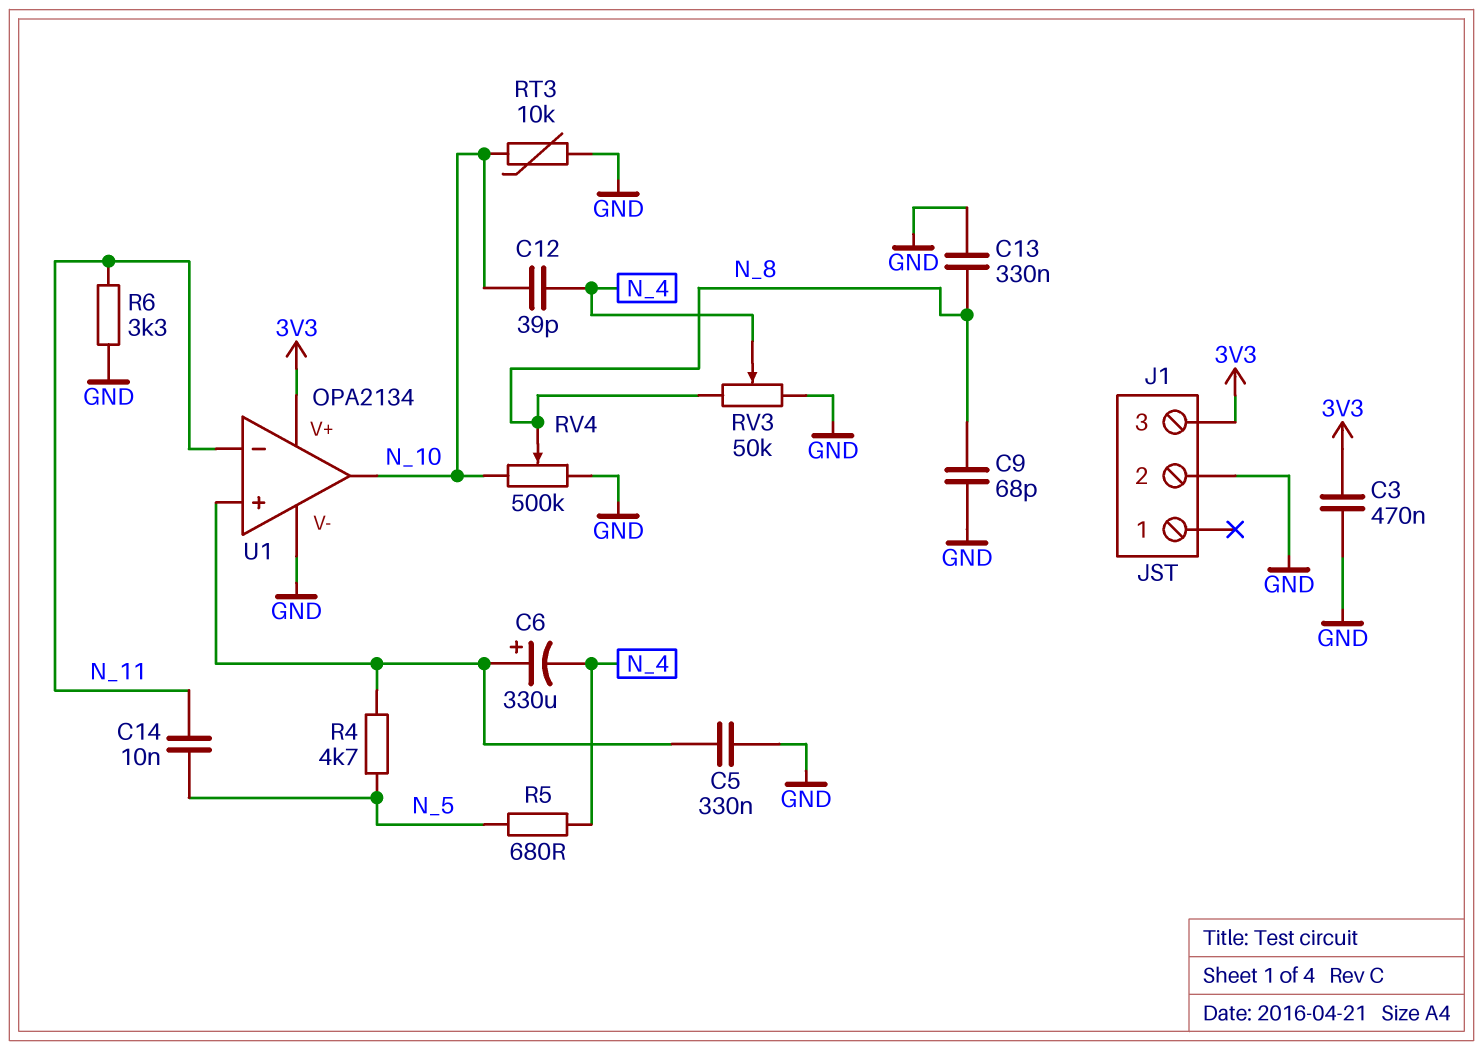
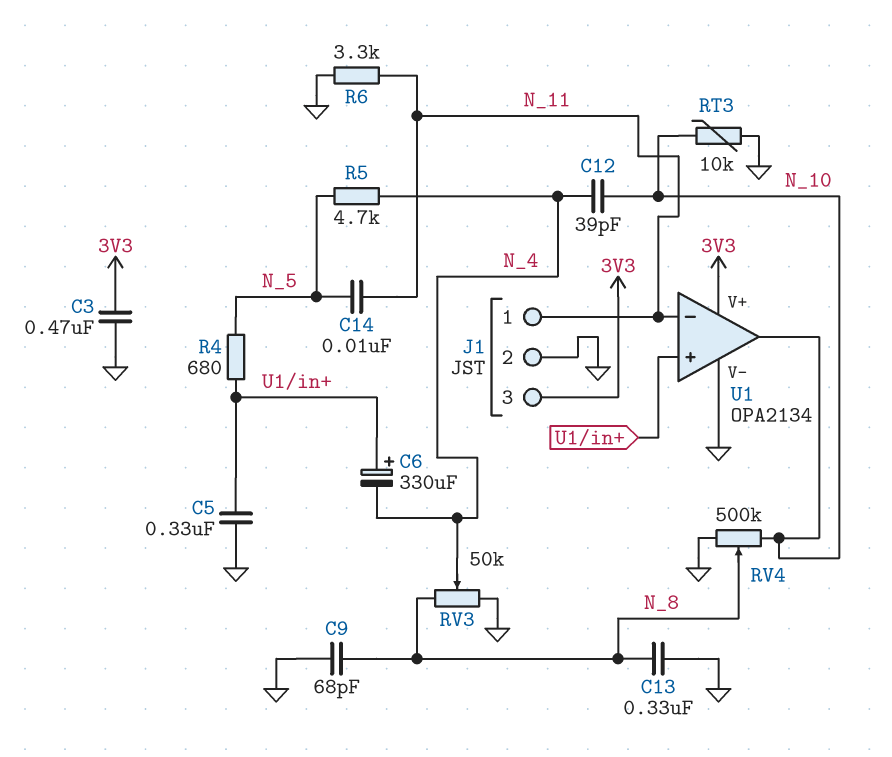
J1 pin 1: none -> N_11
R4: 4.7k (N_5, U1/in+) -> 680 (N_5, U1/in+)
R5: 680 (N_4, N_5) -> 4.7k (N_4, N_5)

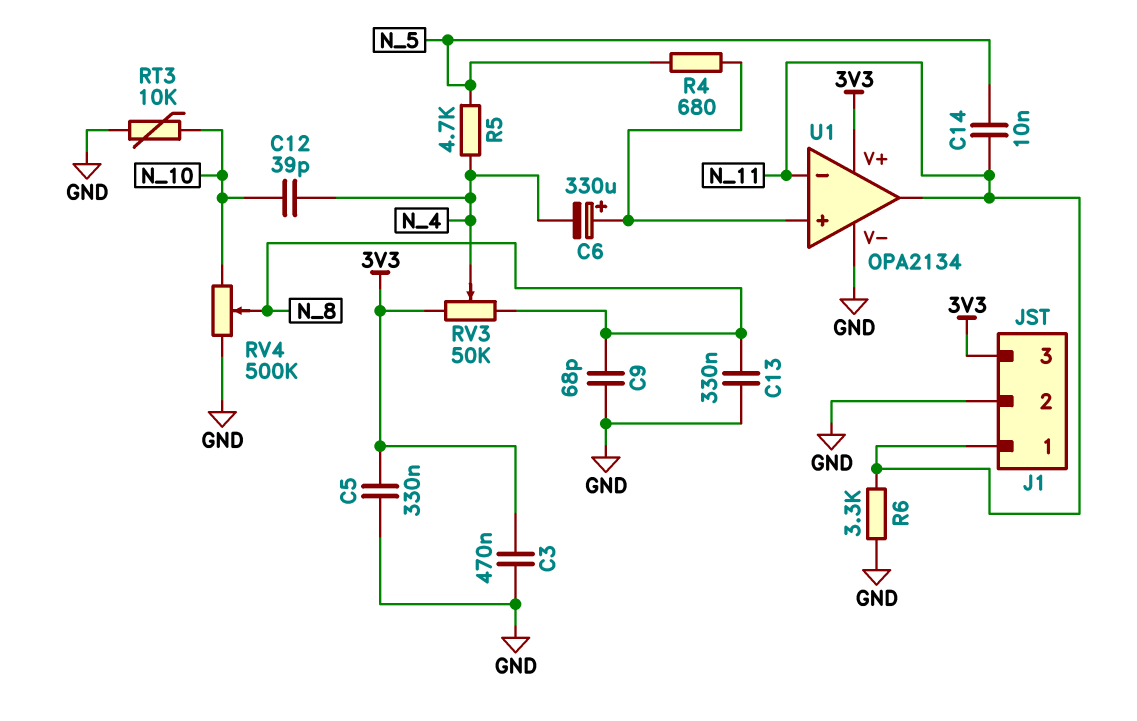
C5: 330nF (GND, U1/in+) -> 330nF (3V3, GND)
RV3: 50k (GND, N_8, wiper N_4) -> 50k (3V3, N_8, wiper N_4)
U1 pin out: N_10 -> N_11

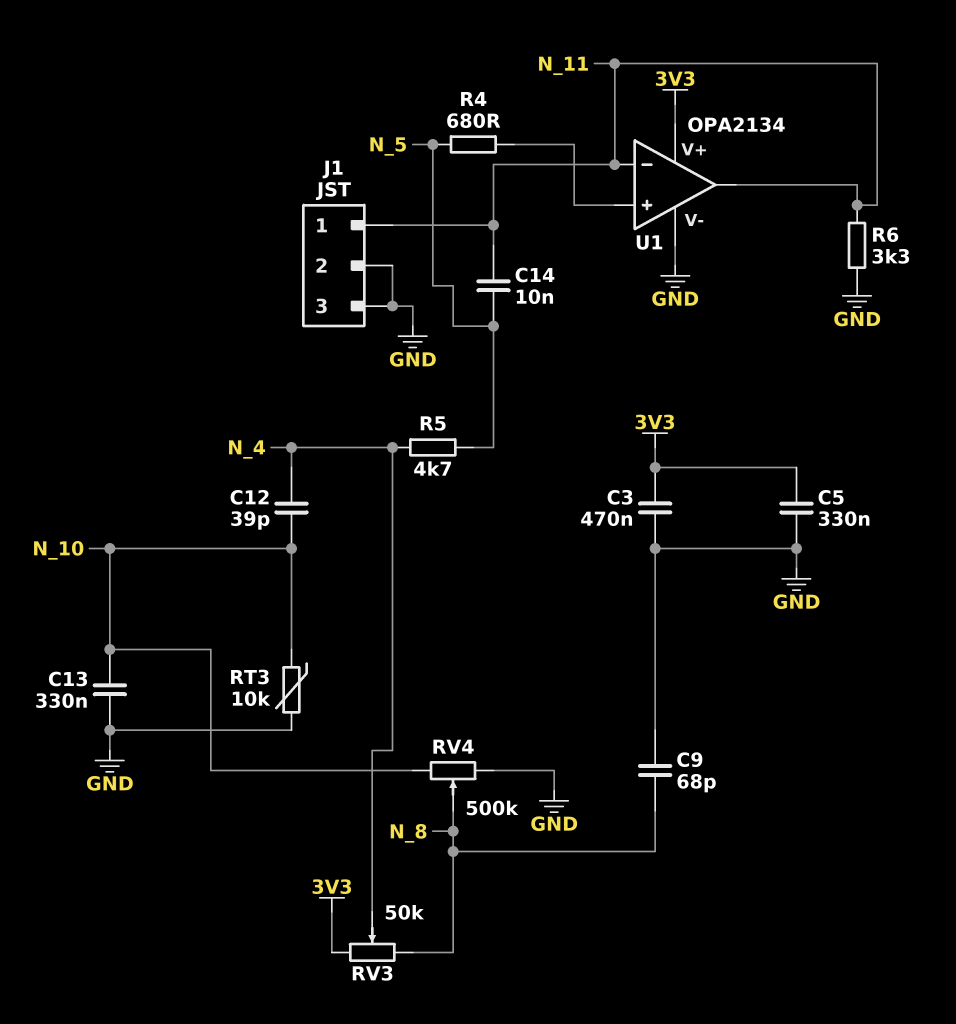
C6: 330uF (plus U1/in+, minus N_4) -> none
C13: 330nF (GND, N_8) -> 330nF (GND, N_10)
J1 pin 3: 3V3 -> GND

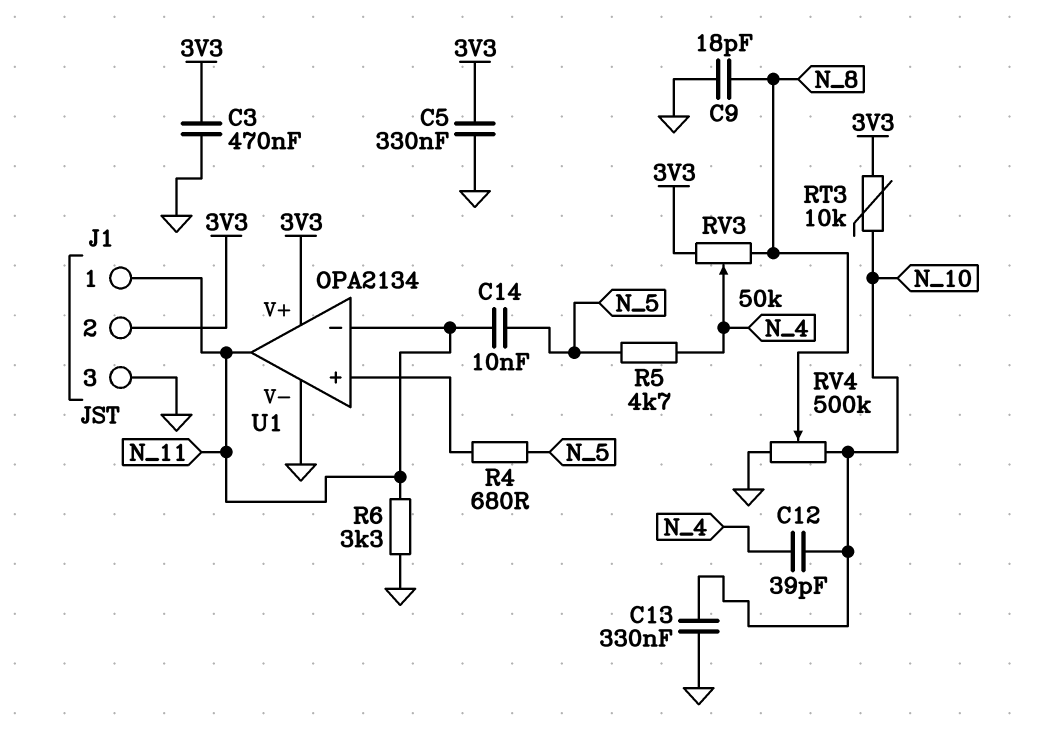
C9: 68pF (GND, N_8) -> 18pF (GND, N_8)
J1 pin 2: GND -> 3V3
RT3: 10k (GND, N_10) -> 10k (3V3, N_10)

